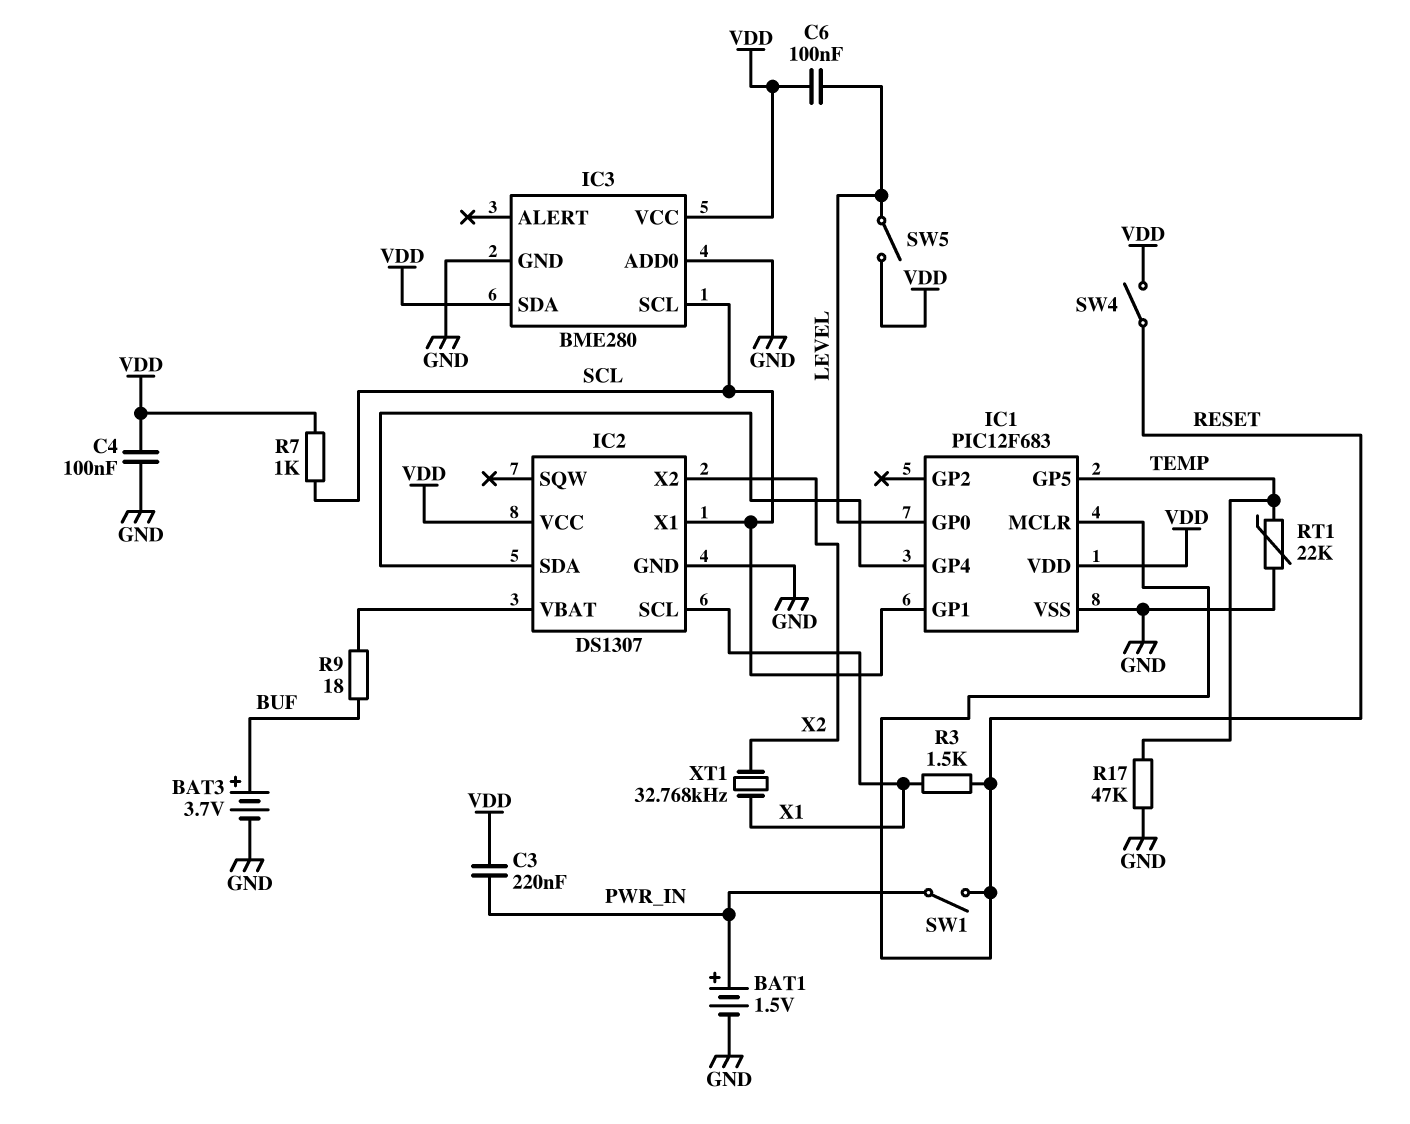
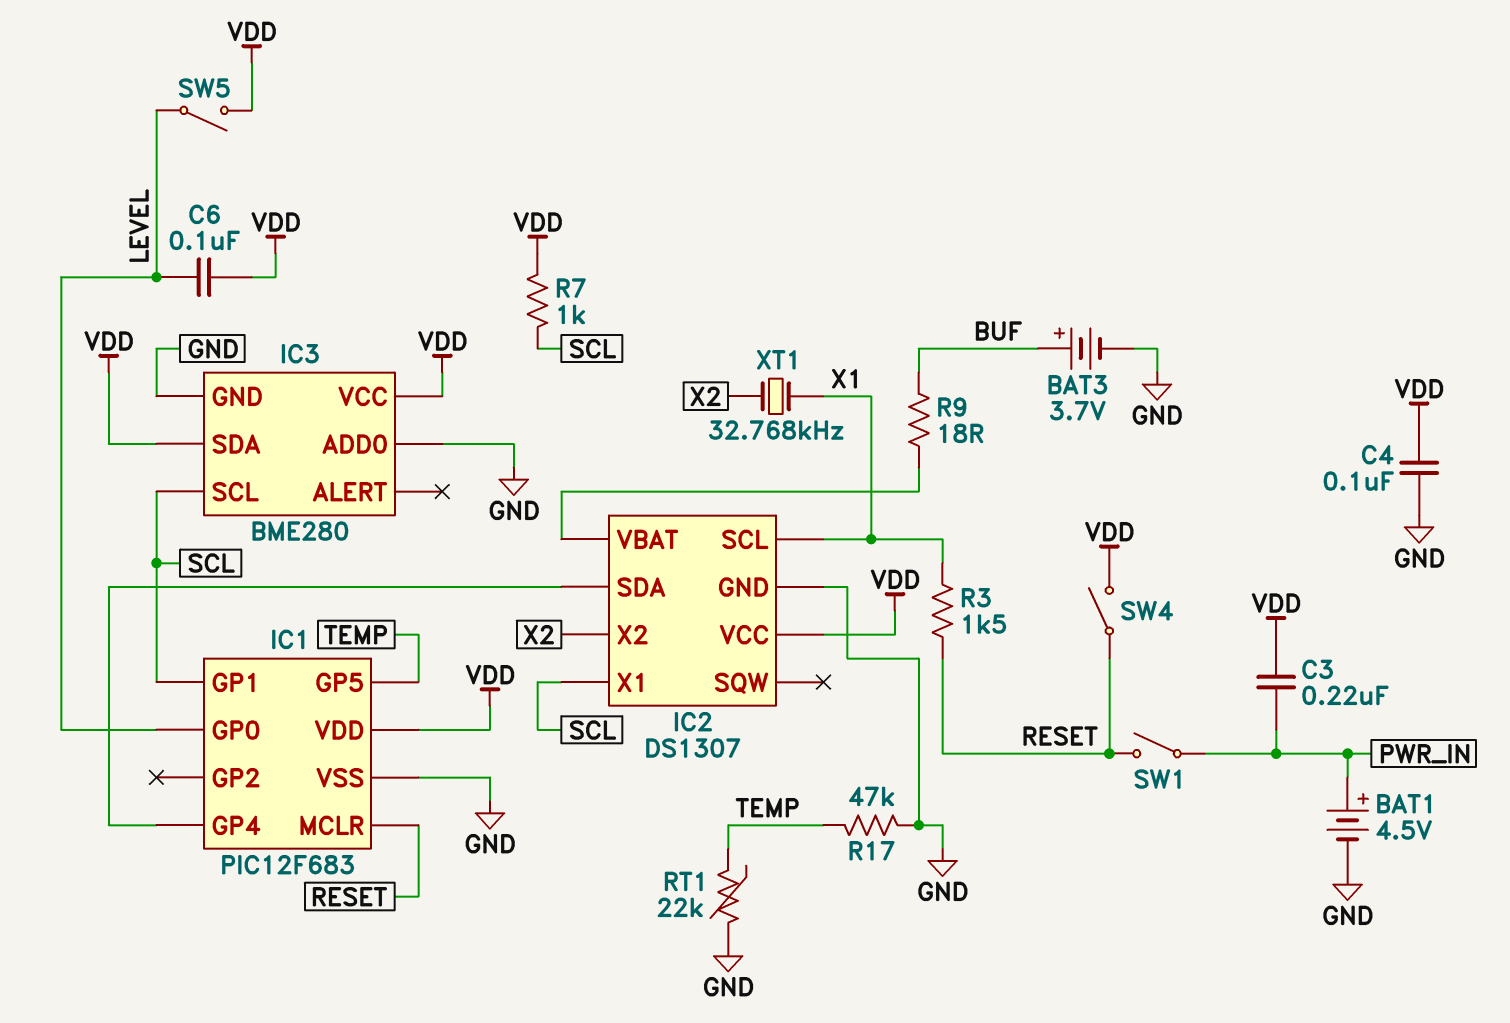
BAT1: 1.5V (plus PWR_IN, minus GND) -> 4.5V (plus PWR_IN, minus GND)

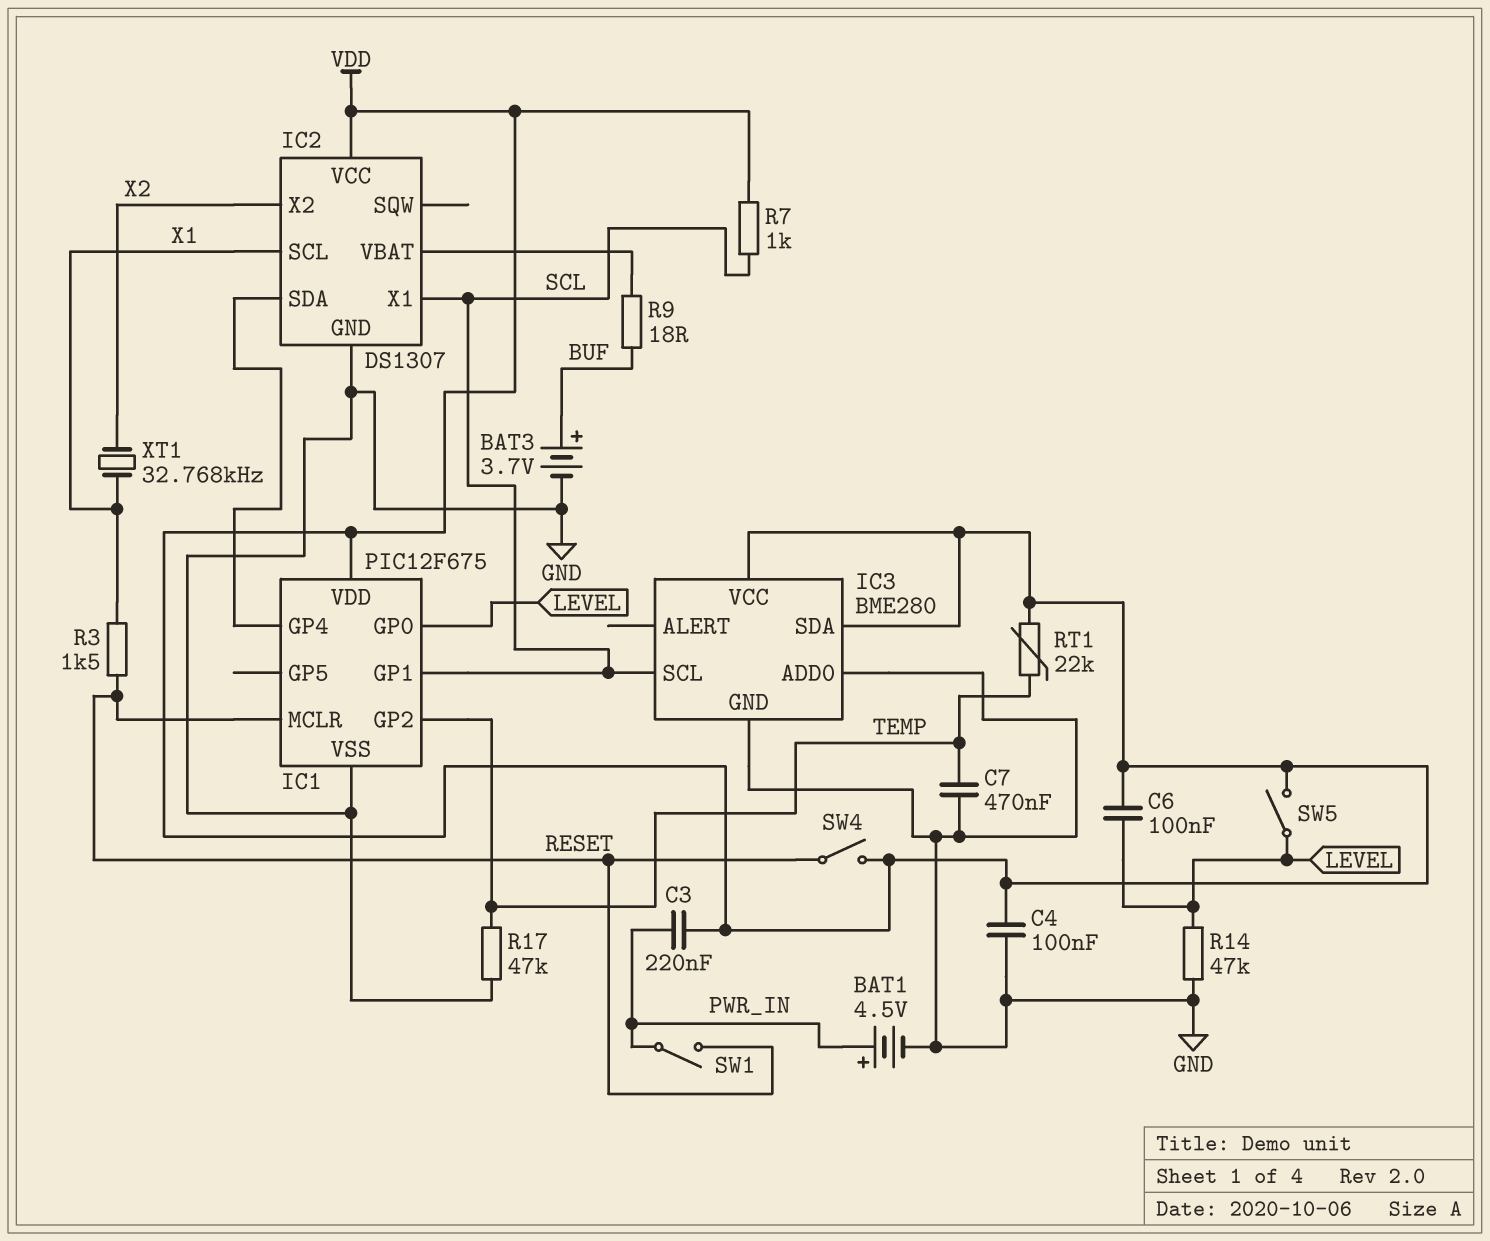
C7: none -> 470nF (GND, TEMP)
IC1: PIC12F683 -> PIC12F675
IC1 pin GP2: none -> TEMP
IC1 pin GP5: TEMP -> none
R14: none -> 47k (GND, LEVEL)
RT1: 22k (GND, TEMP) -> 22k (TEMP, VDD)

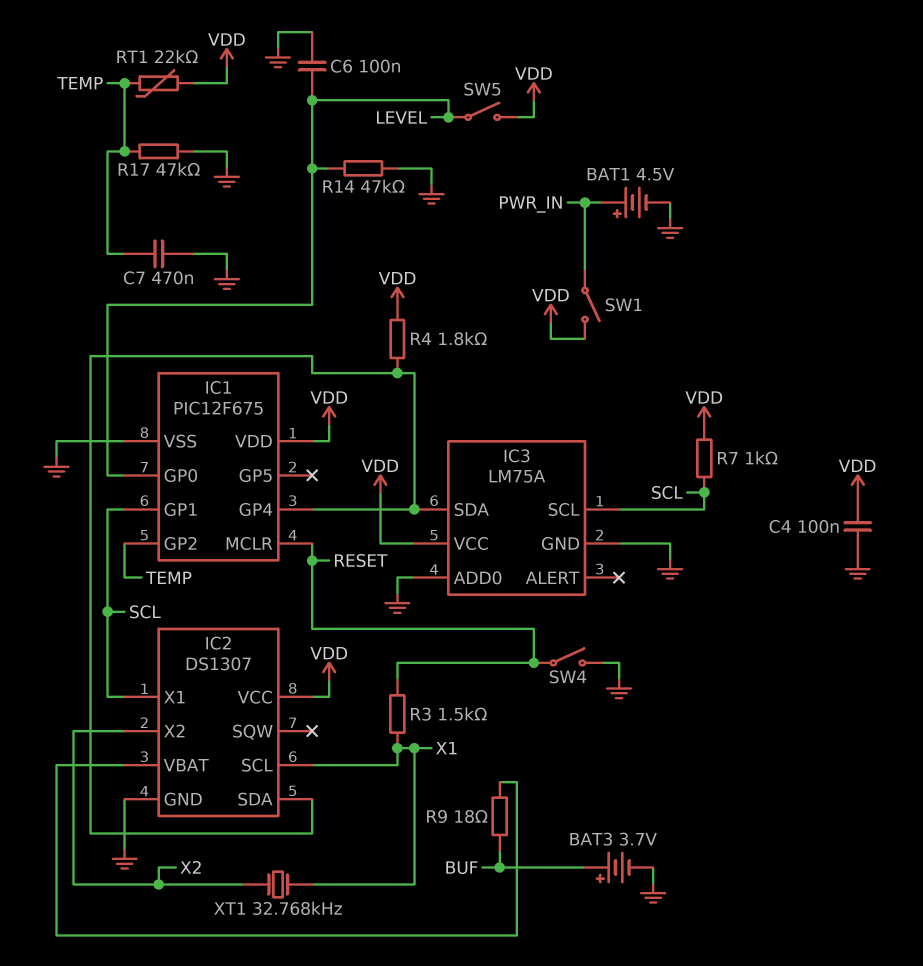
C3: 220nF (PWR_IN, VDD) -> none
C6: 100nF (LEVEL, VDD) -> 100nF (GND, LEVEL)
IC3: BME280 -> LM75A
IC3 pin SDA: VDD -> IC1/GP4
R4: none -> 1.8k (IC1/GP4, VDD)
SW1: switch (PWR_IN, RESET) -> switch (PWR_IN, VDD)
SW4: switch (RESET, VDD) -> switch (GND, RESET)

